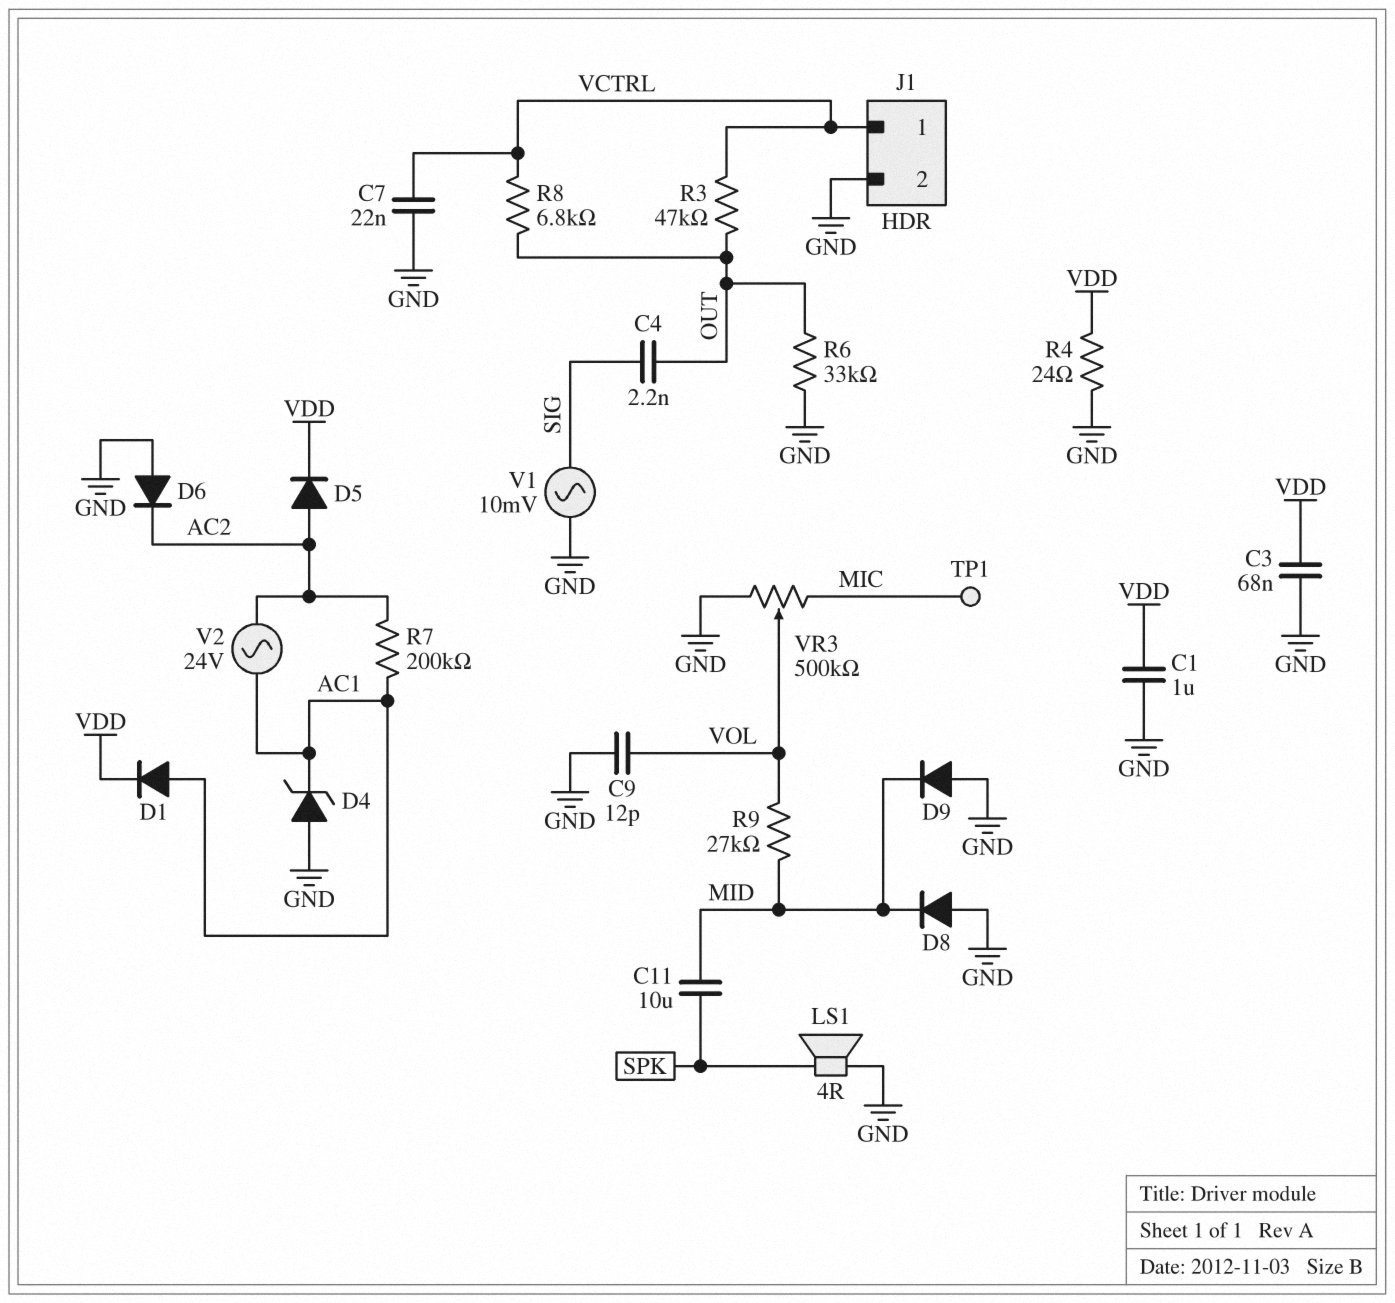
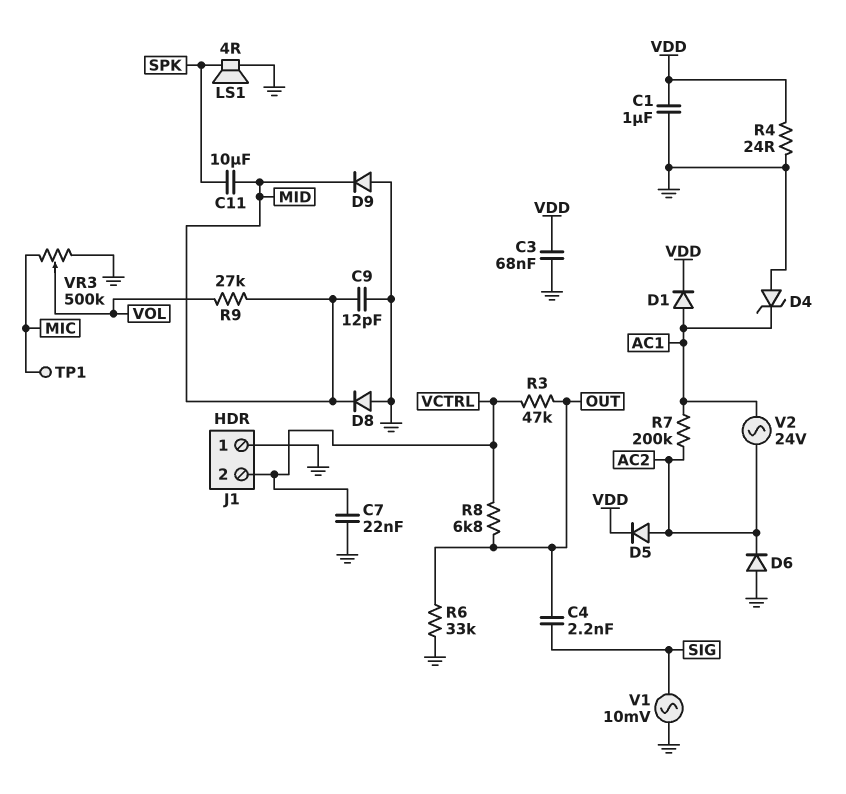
C9: 12pF (GND, VOL) -> 12pF (GND, MID)
J1 pin 1: VCTRL -> GND
J1 pin 2: GND -> VCTRL

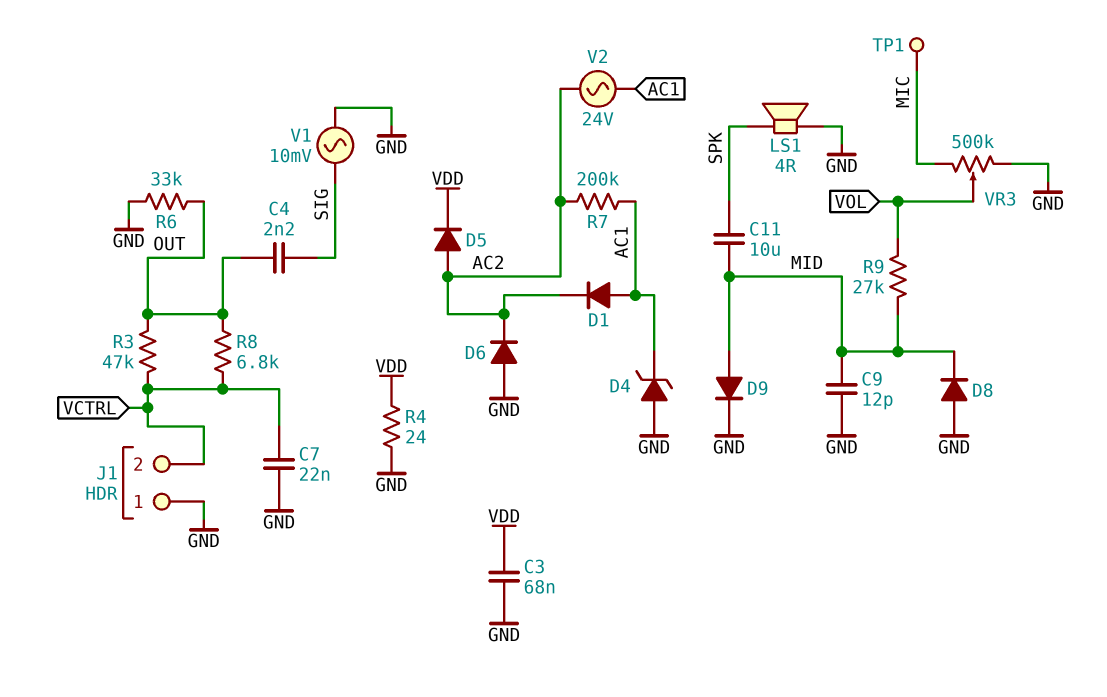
C1: 1uF (GND, VDD) -> none
D1: diode (A AC1, K VDD) -> diode (A AC1, K AC2)
D9: diode (A GND, K MID) -> diode (A MID, K GND)

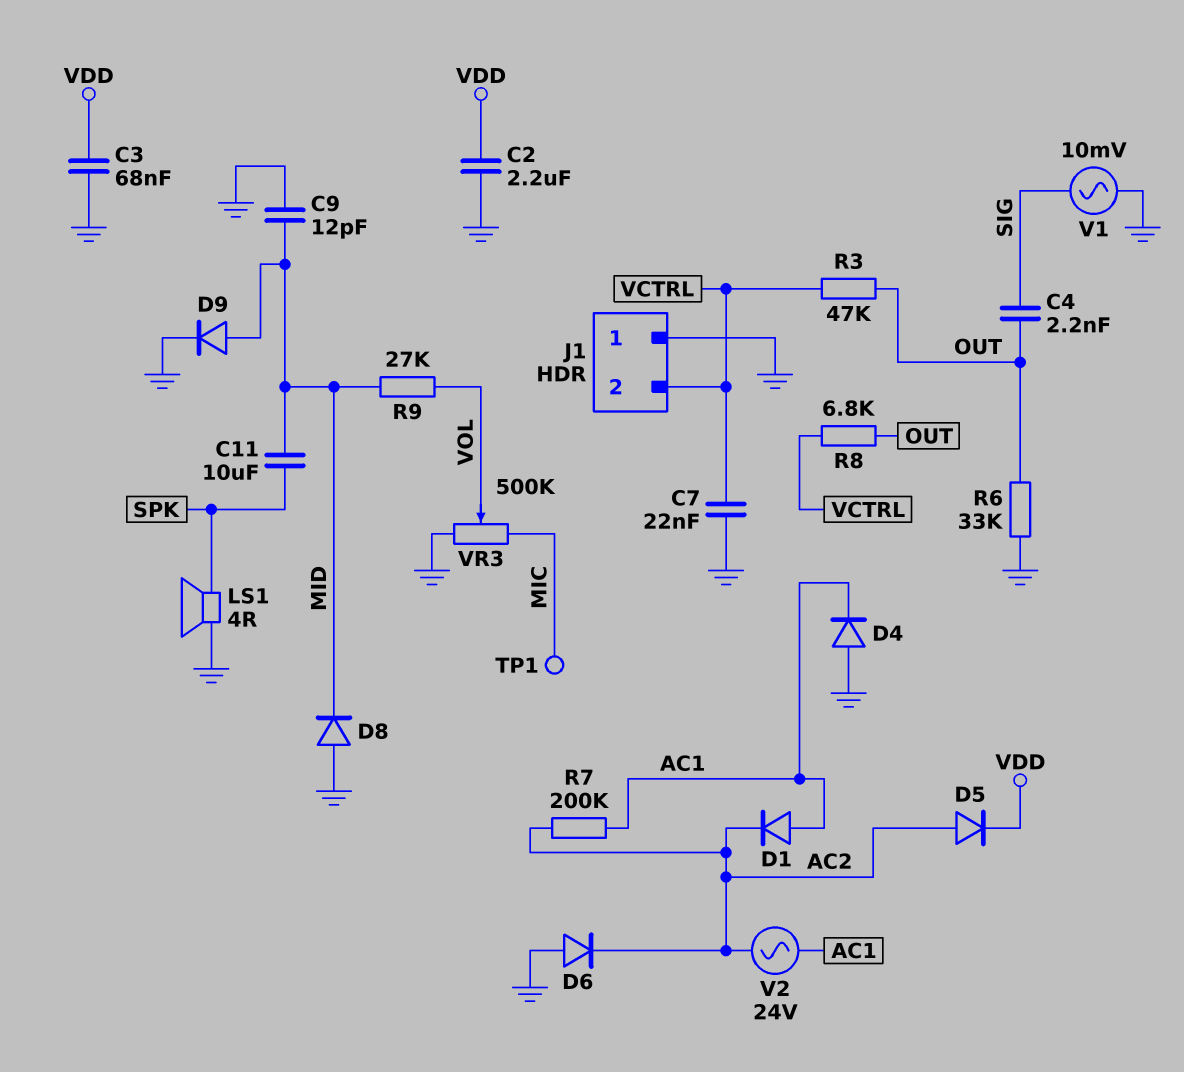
C2: none -> 2.2uF (GND, VDD)
D4: zener (A GND, K AC1) -> diode (A GND, K AC1)
R4: 24 (GND, VDD) -> none

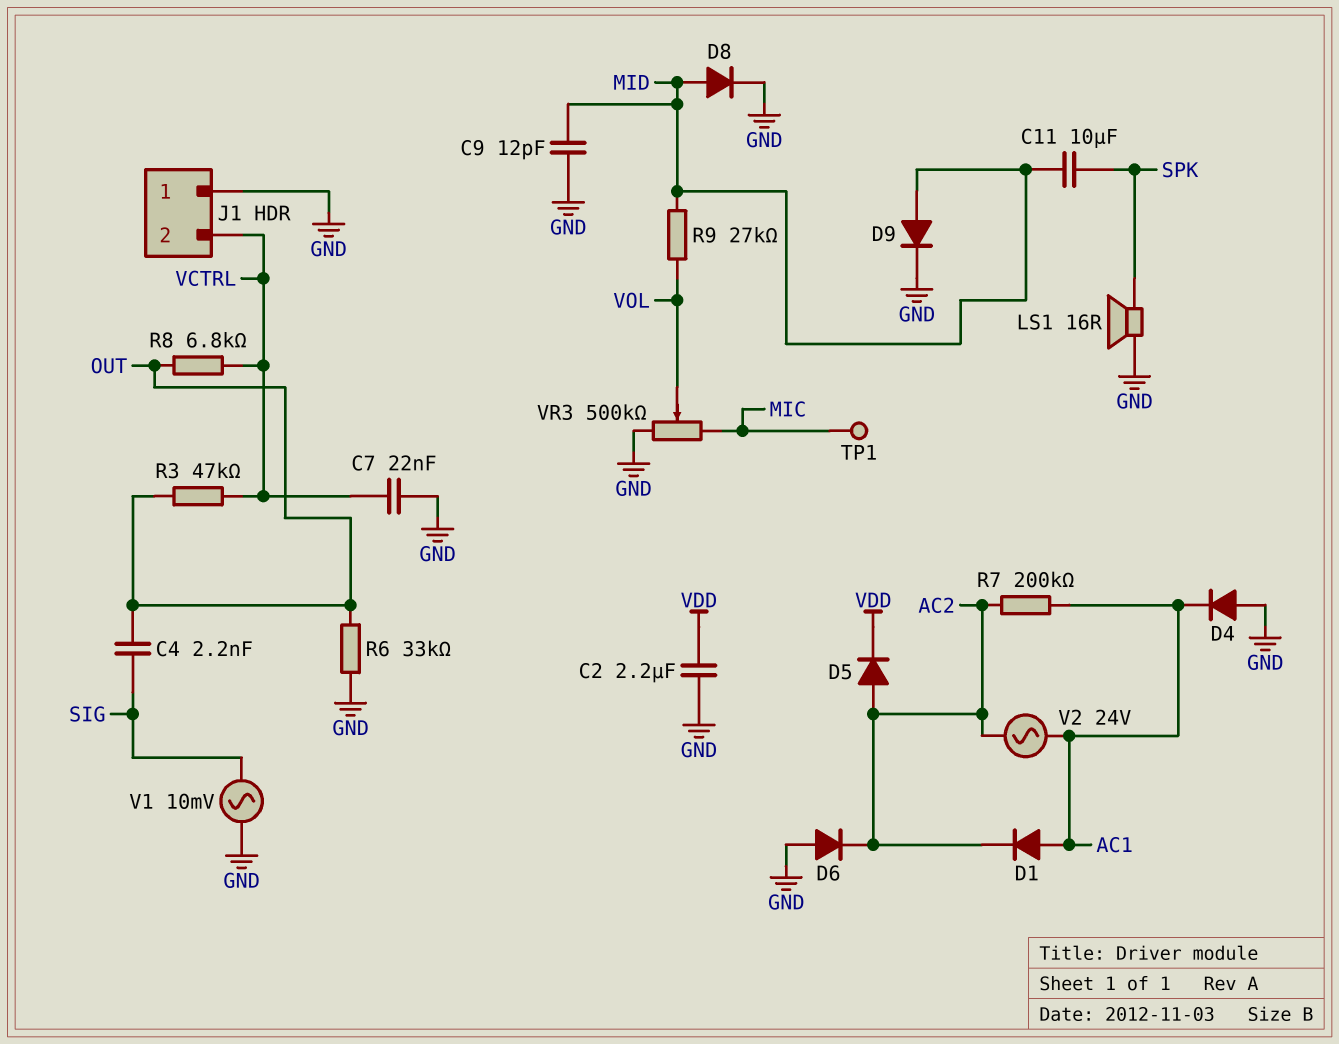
C3: 68nF (GND, VDD) -> none
D8: diode (A GND, K MID) -> diode (A MID, K GND)
LS1: speaker 4R (GND, SPK) -> speaker 16R (GND, SPK)

